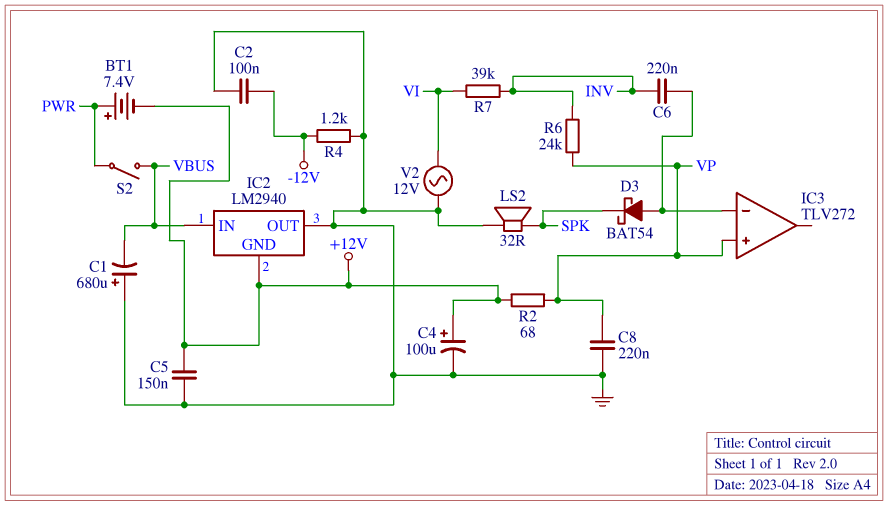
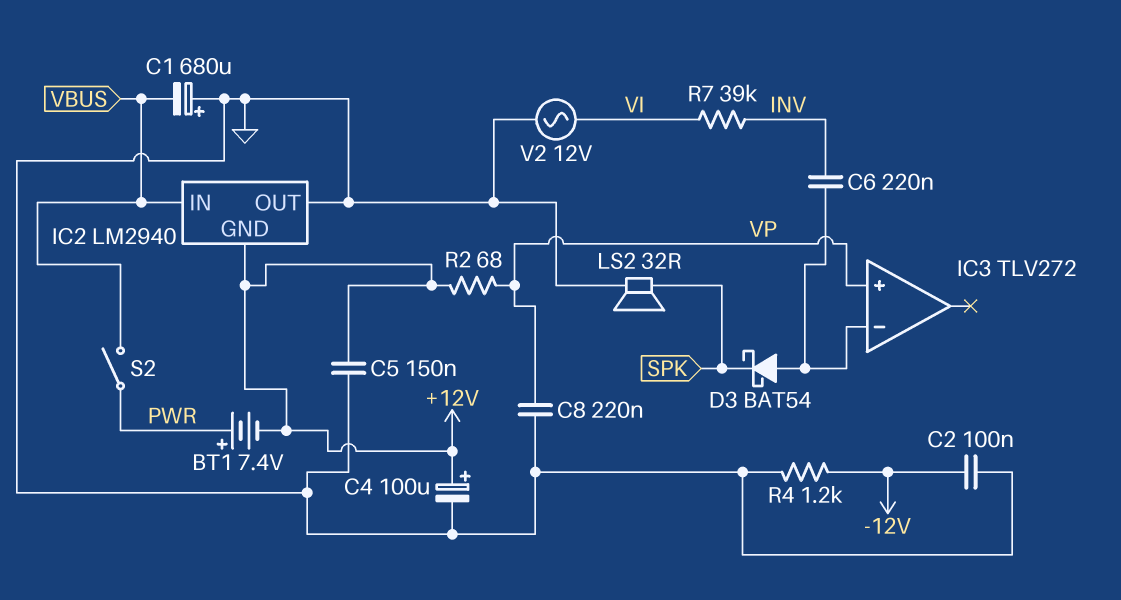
R6: 24k (INV, VP) -> none

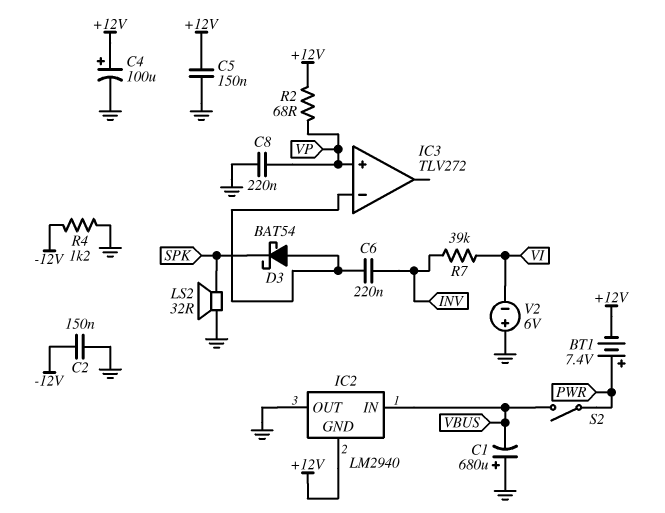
C2: 100nF (-12V, GND) -> 150nF (-12V, GND)
V2: AC 12V (GND, VI) -> 6V (plus GND, minus VI)

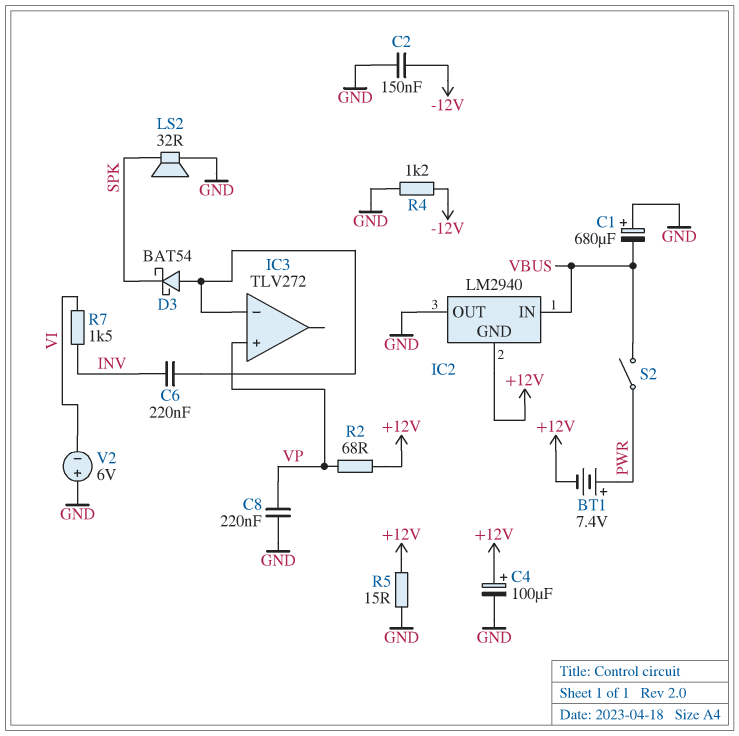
C5: 150nF (+12V, GND) -> none
R5: none -> 15 (+12V, GND)
R7: 39k (INV, VI) -> 1.5k (INV, VI)

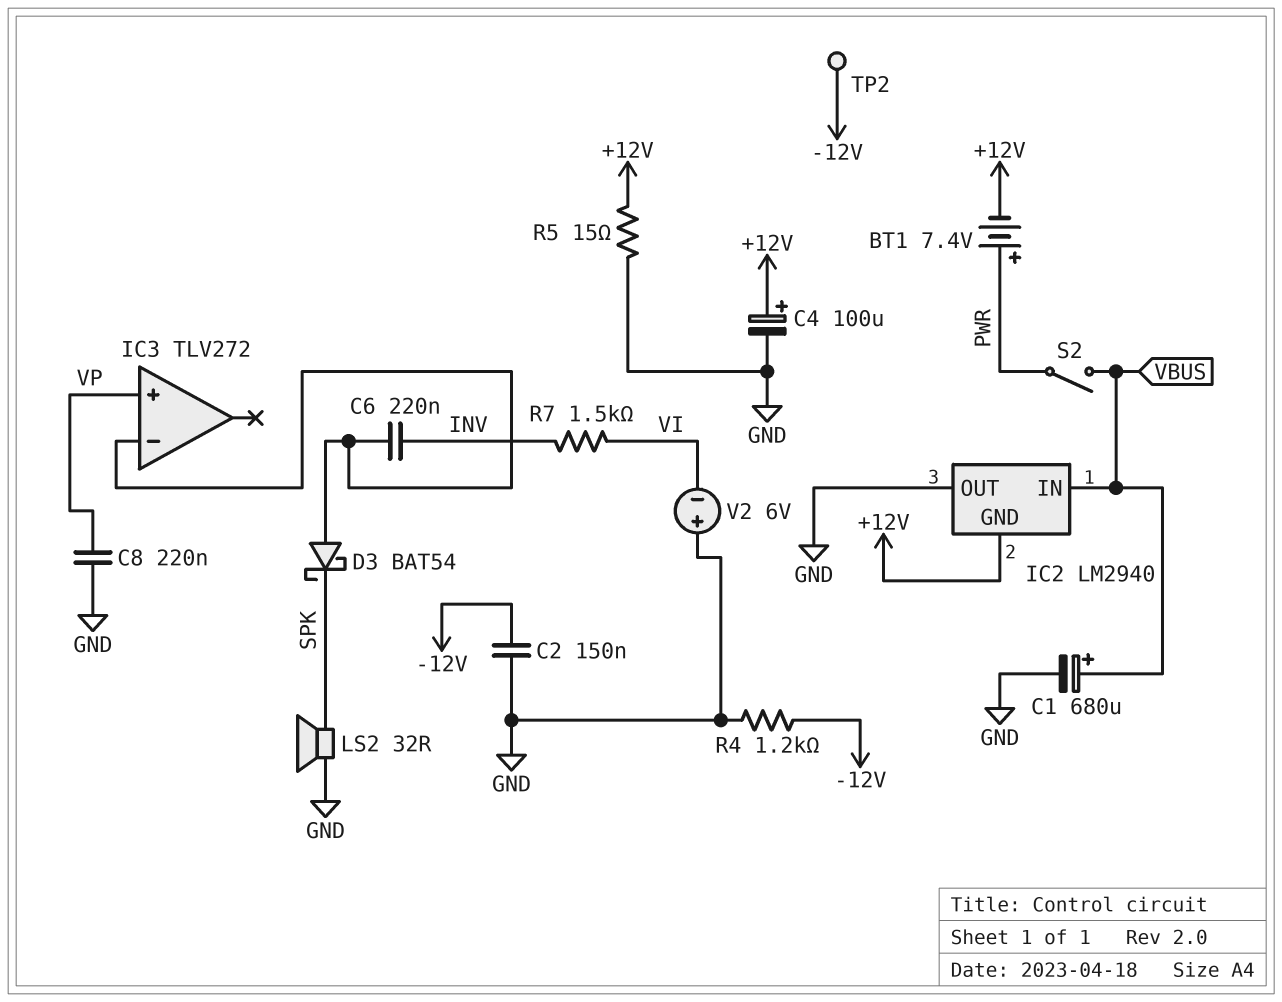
C1: 680uF (plus GND, minus VBUS) -> 680uF (plus VBUS, minus GND)
R2: 68 (+12V, VP) -> none
TP2: none -> test point (-12V)

